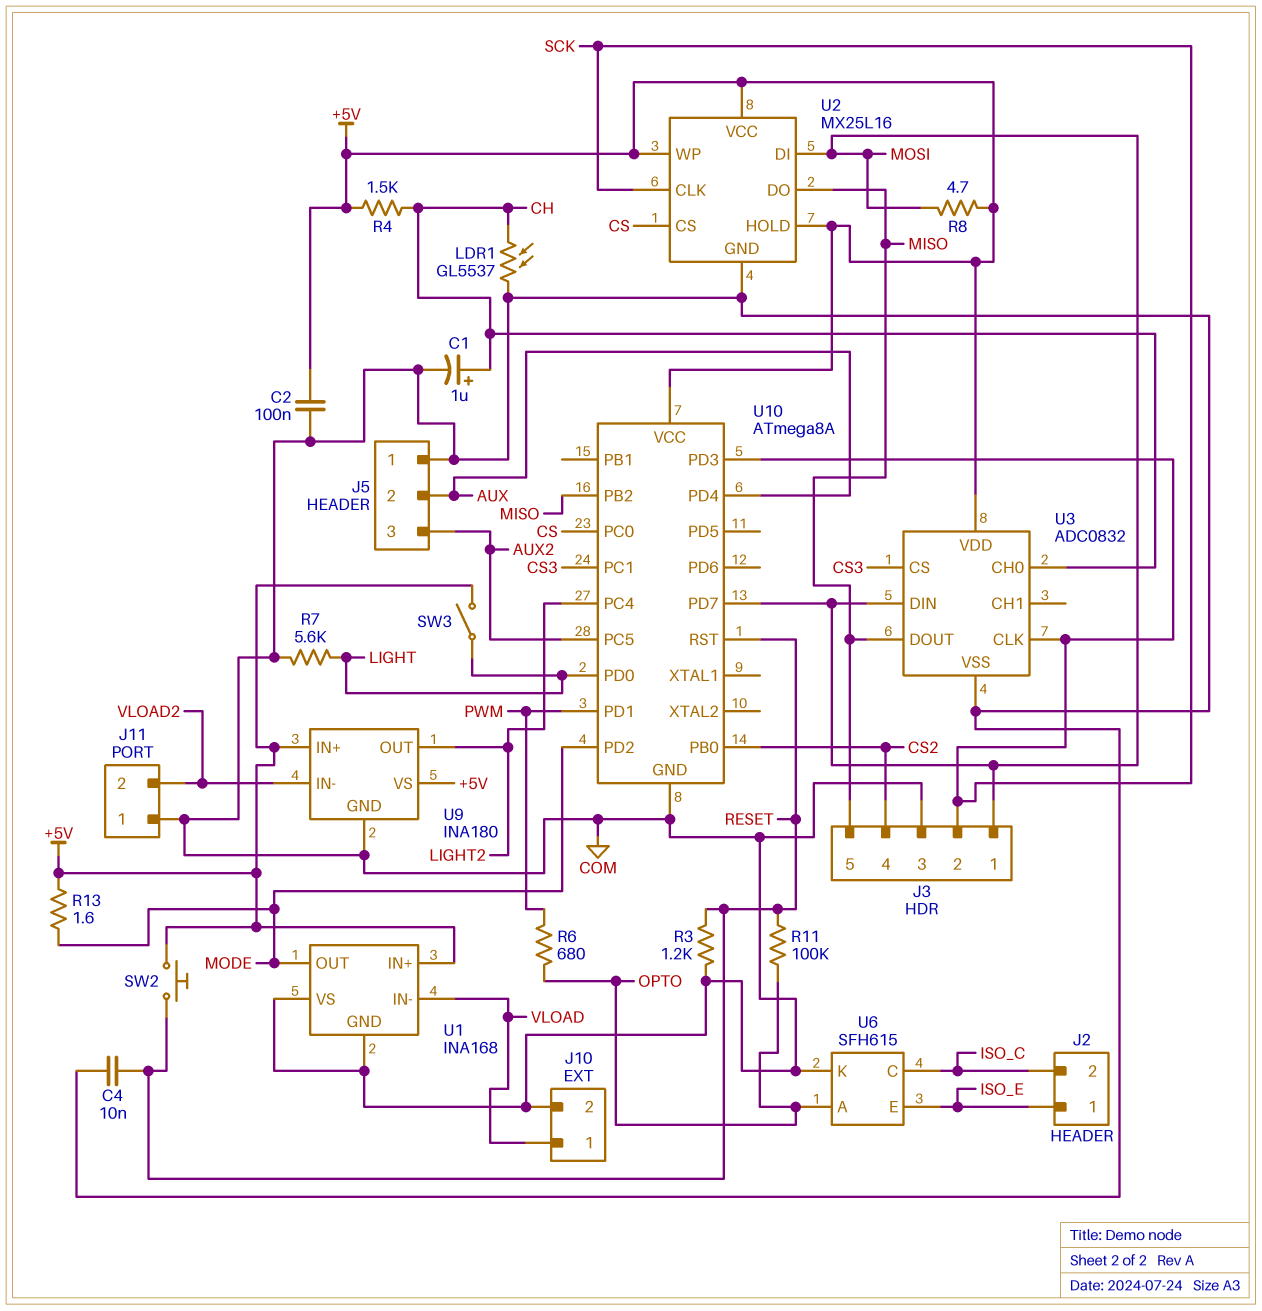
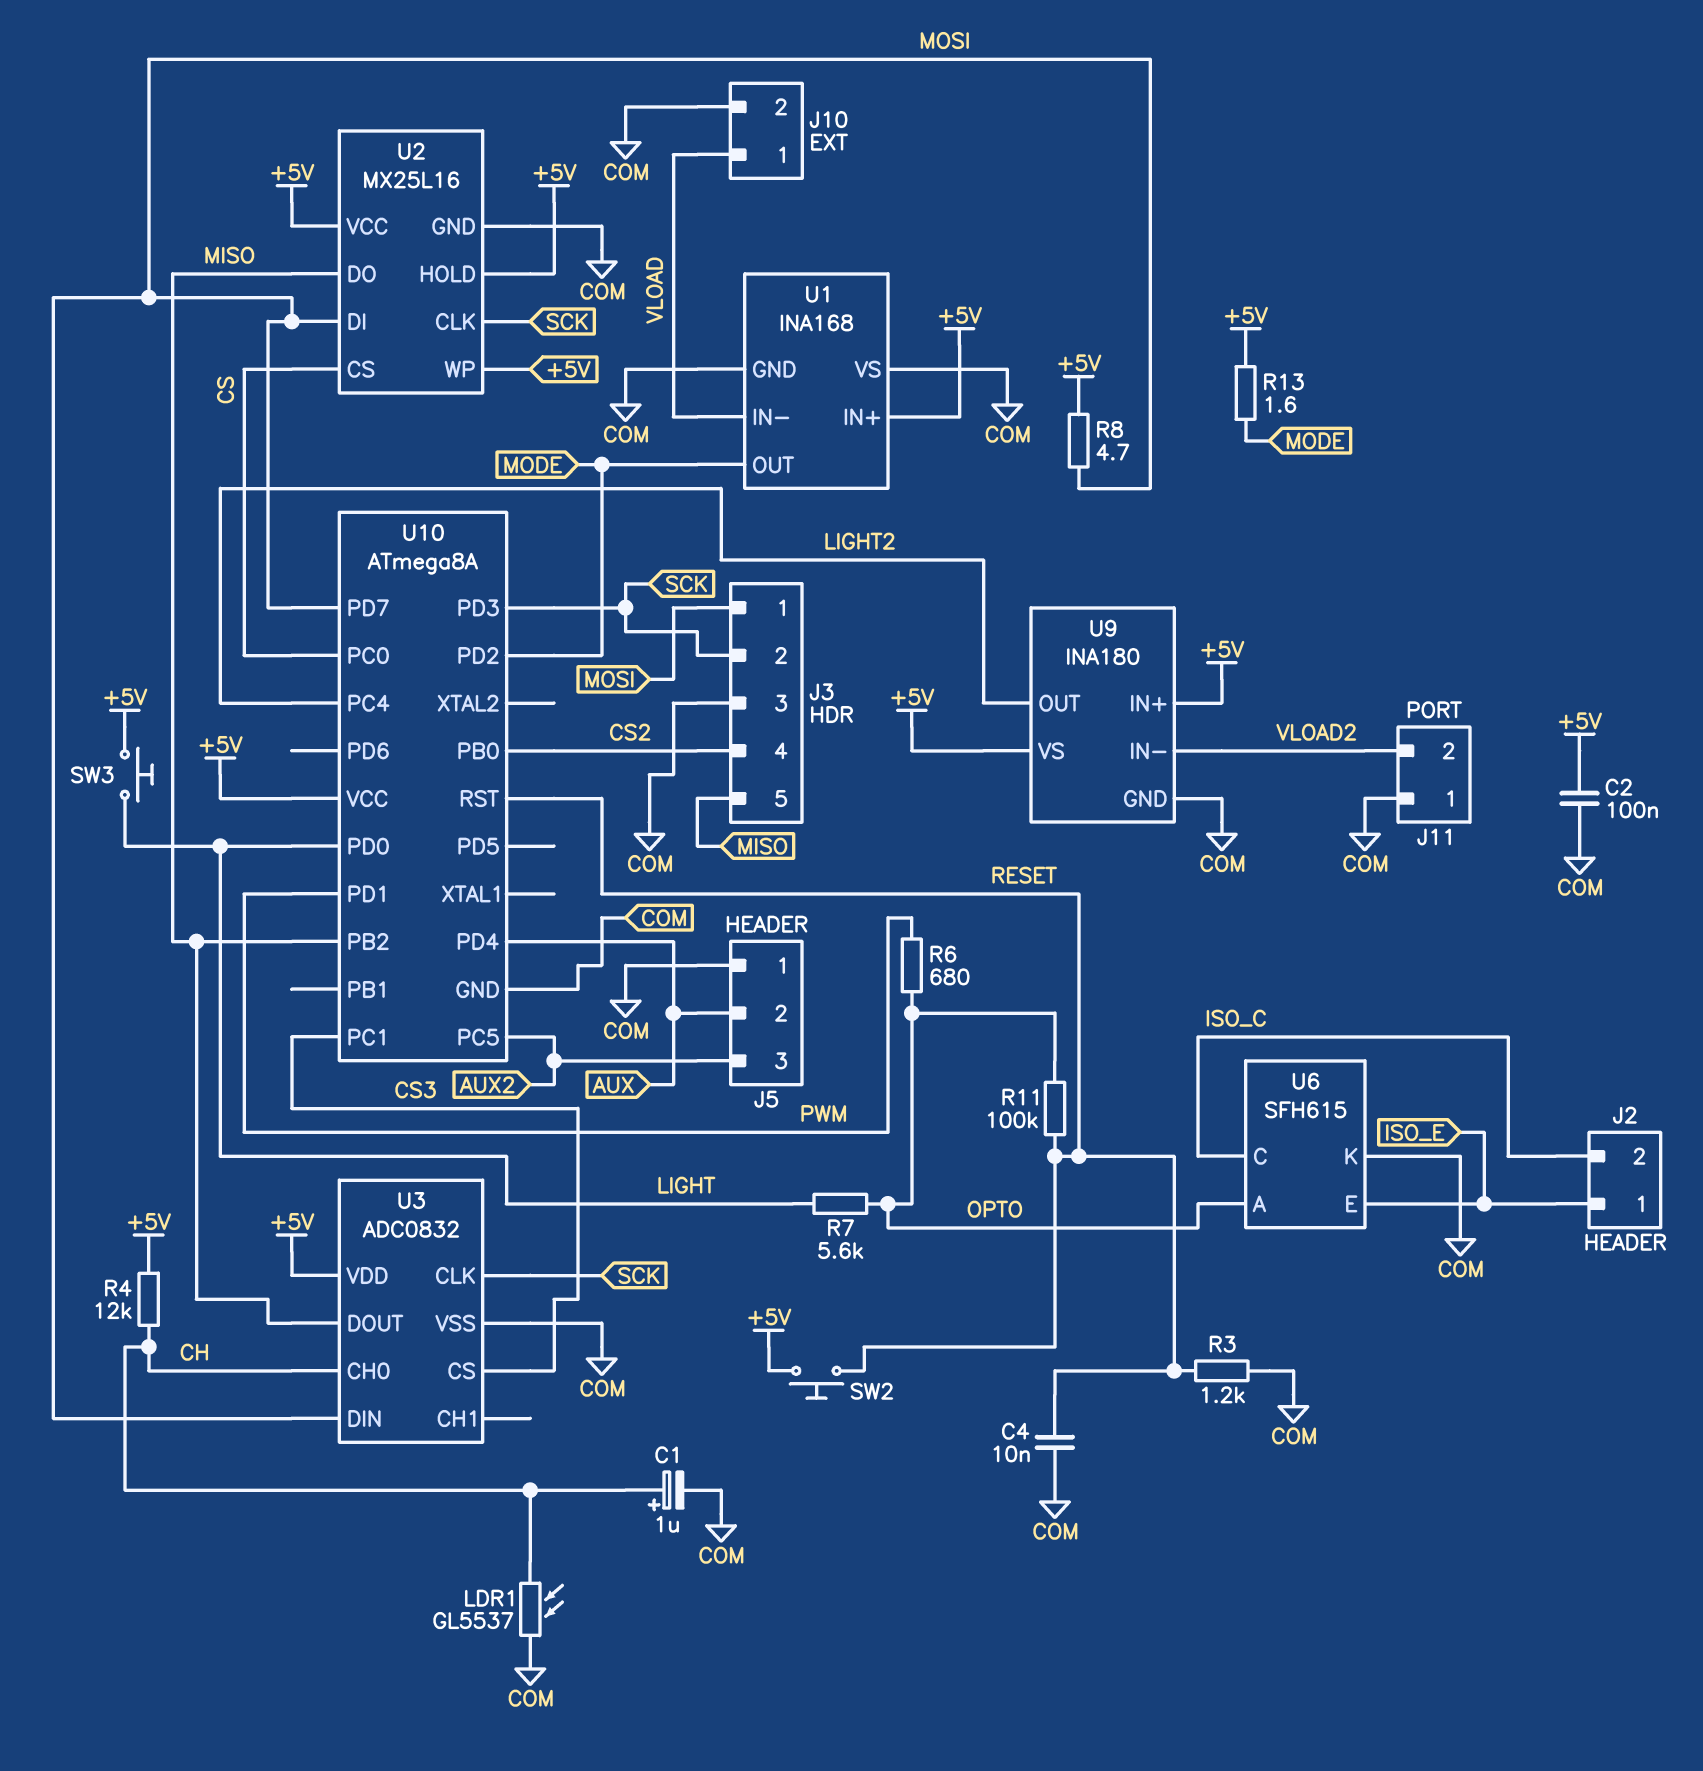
R4: 1.5k (+5V, CH) -> 12k (+5V, CH)
R7: 5.6k (COM, LIGHT) -> 5.6k (LIGHT, OPTO)
SW3: switch (+5V, LIGHT) -> button (+5V, LIGHT)

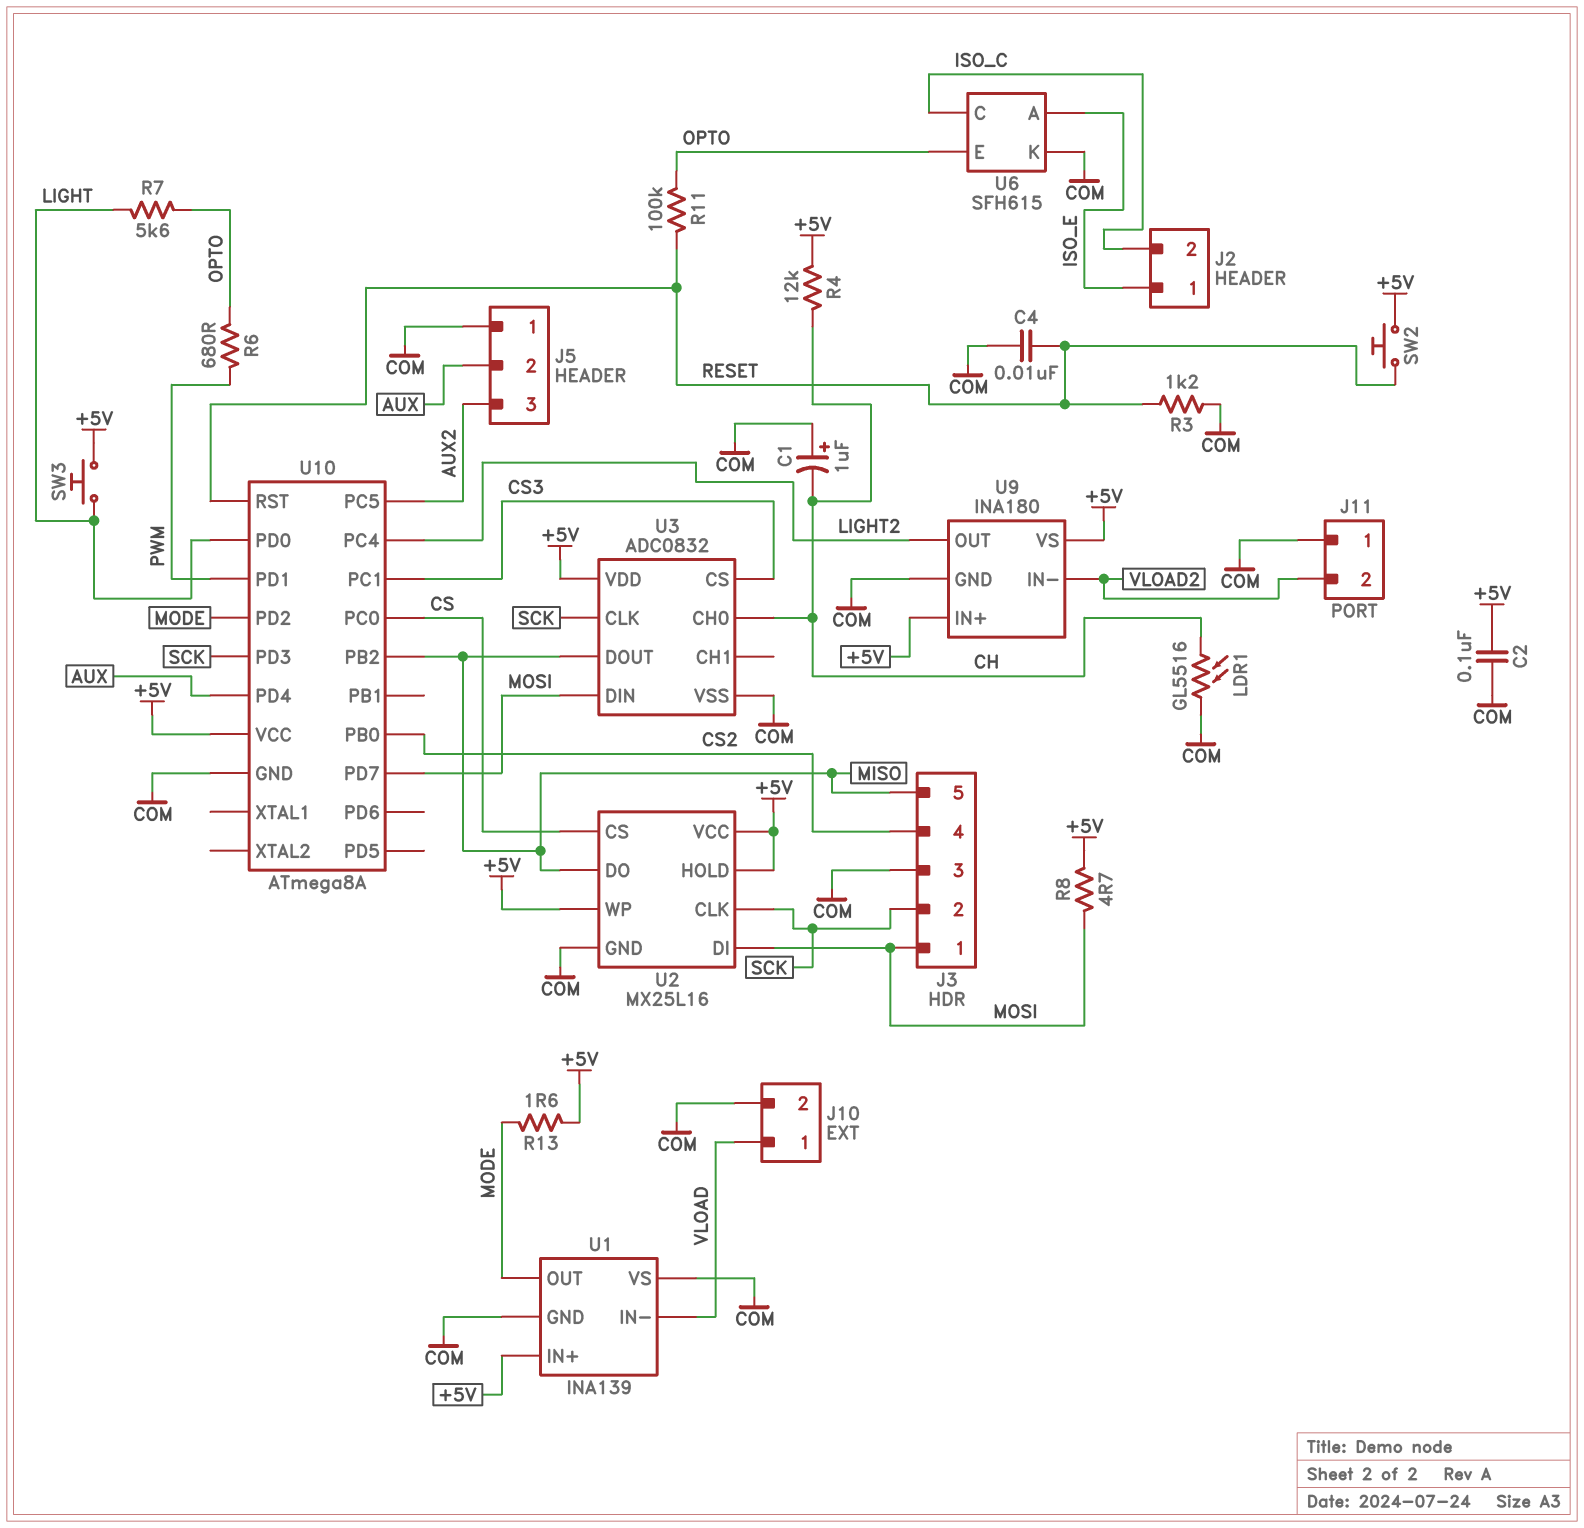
C1: 1uF (plus CH, minus COM) -> 1uF (plus COM, minus CH)
LDR1: GL5537 (CH, COM) -> GL5516 (CH, COM)
U1: INA168 -> INA139
U6 pin A: OPTO -> ISO_E
U6 pin E: ISO_E -> OPTO

